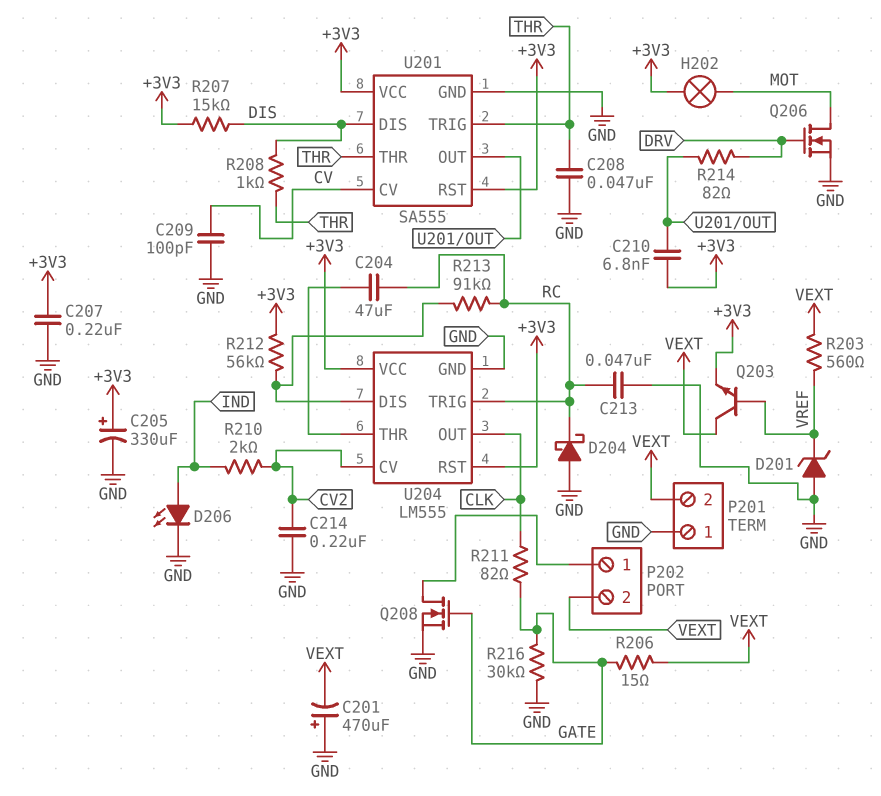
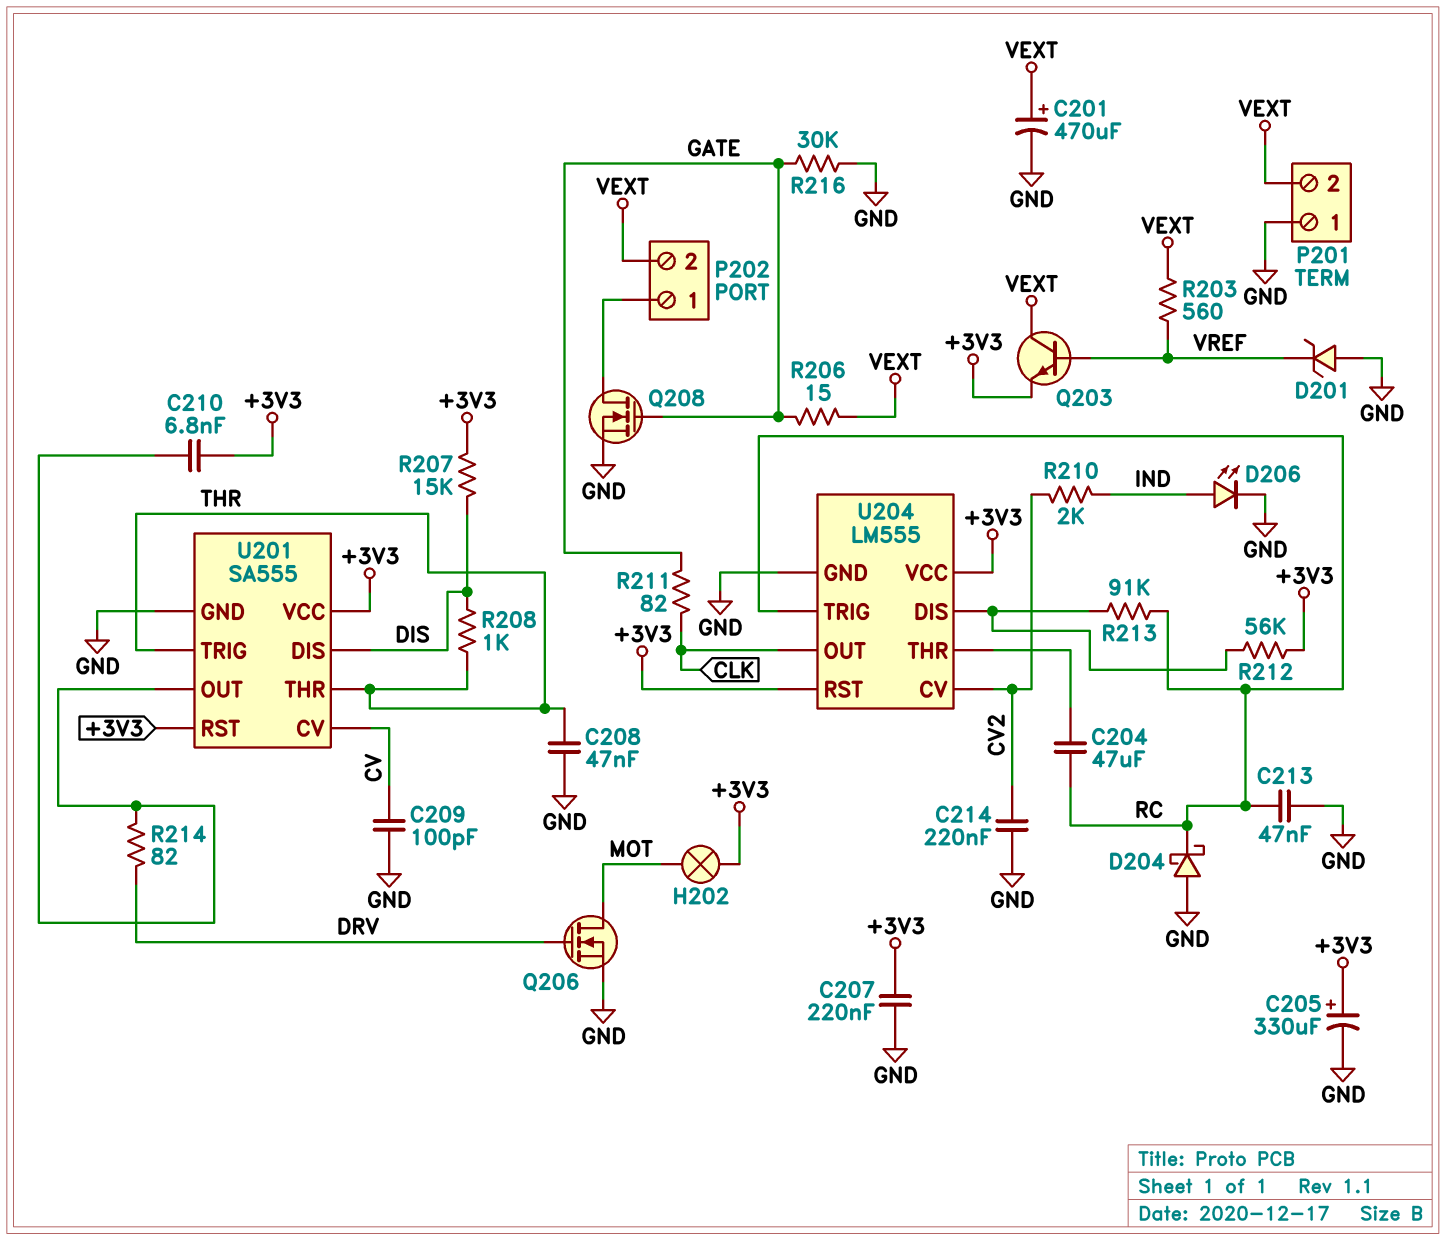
C201: 470uF (plus GND, minus VEXT) -> 470uF (plus VEXT, minus GND)

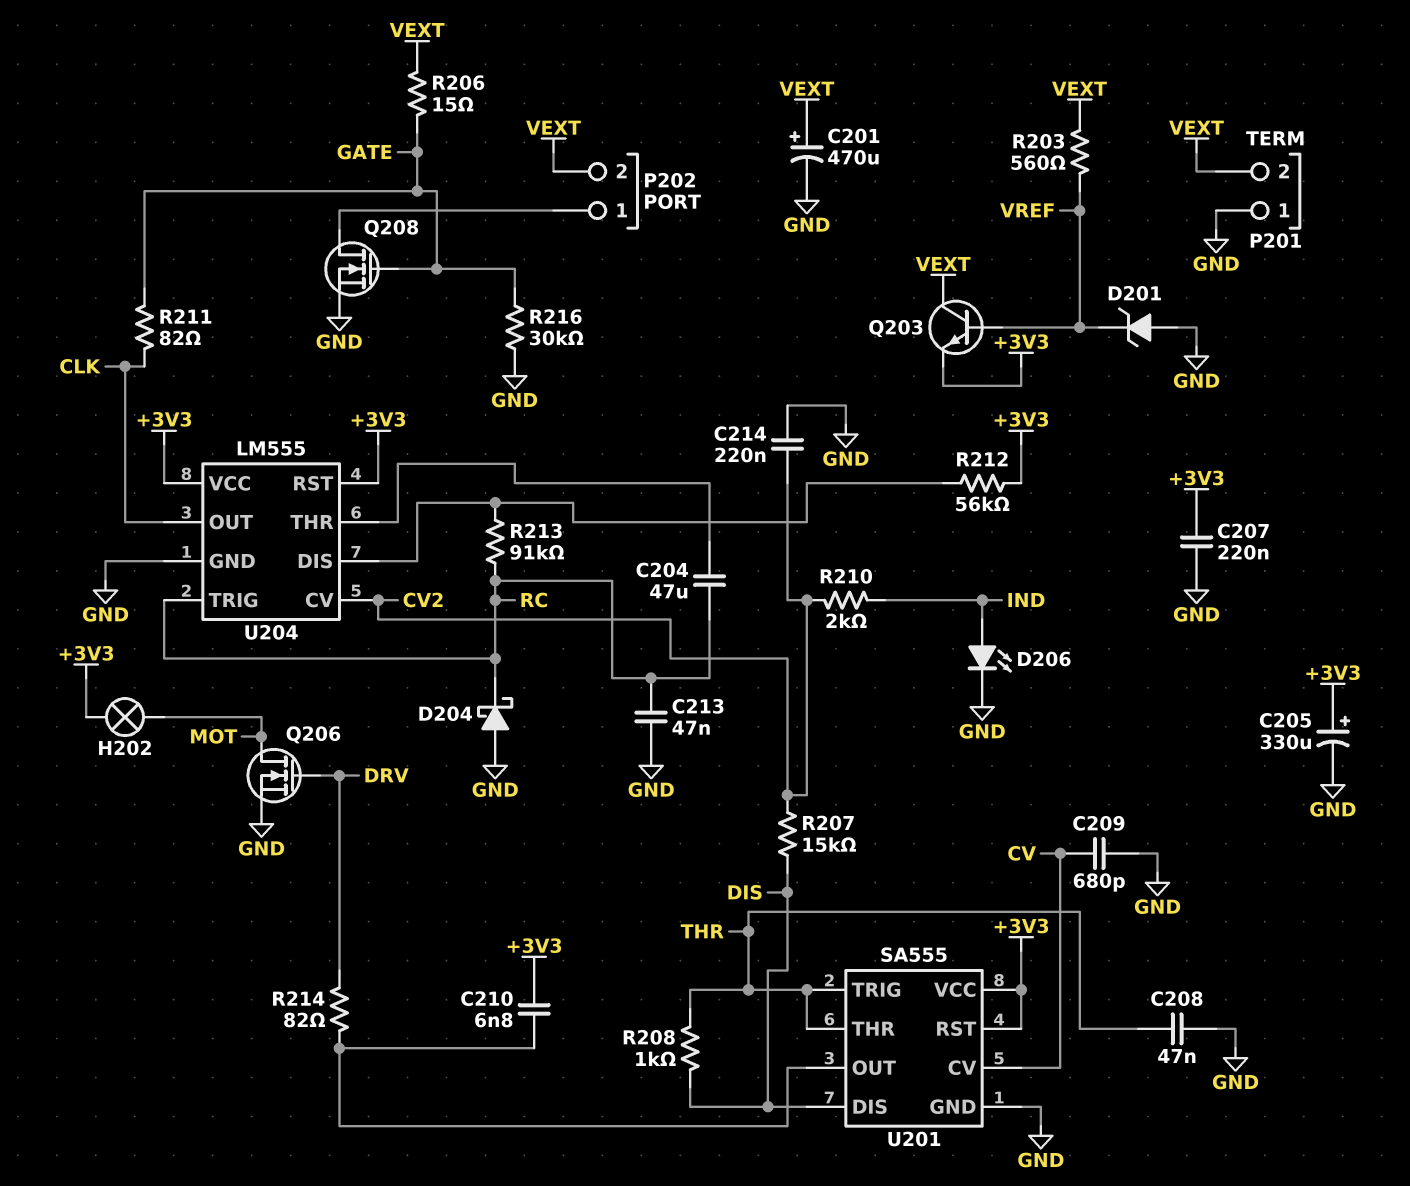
C209: 100pF (CV, GND) -> 680pF (CV, GND)
R207: 15k (+3V3, DIS) -> 15k (CV2, DIS)

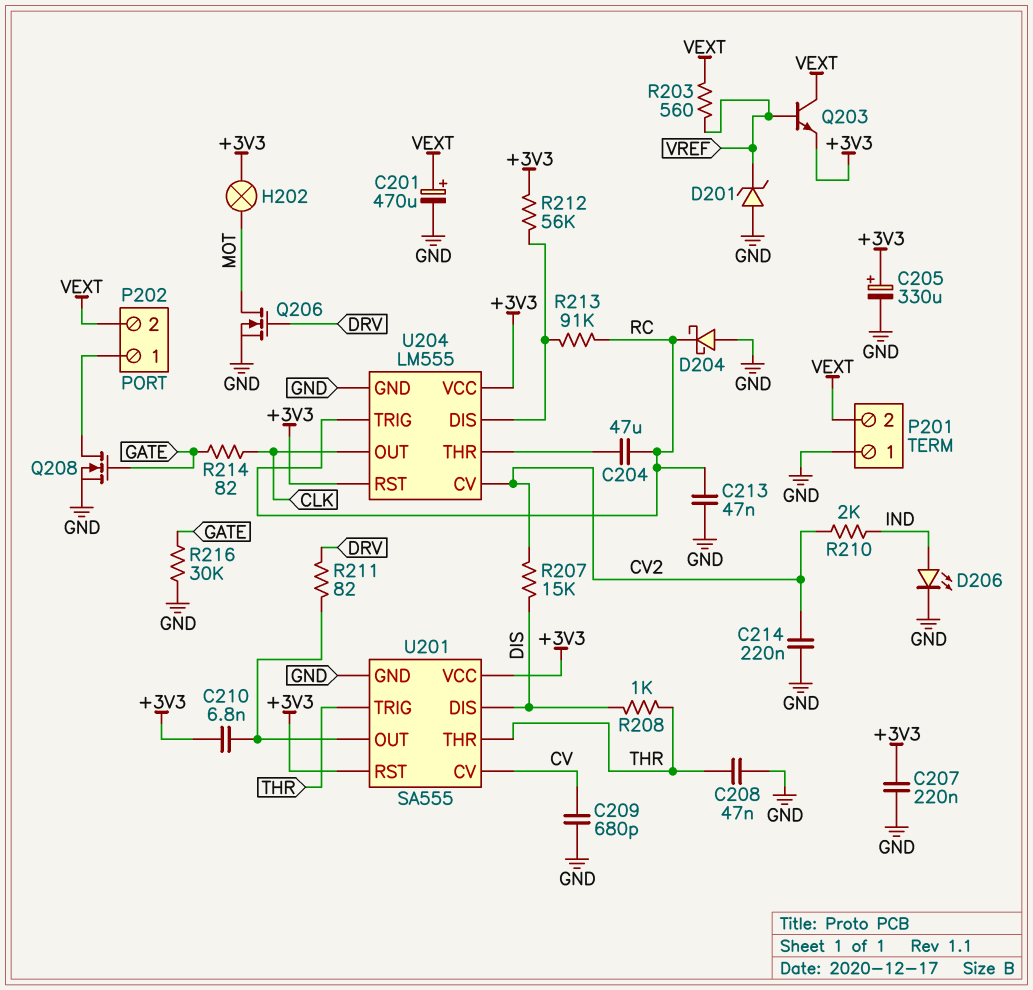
R206: 15 (GATE, VEXT) -> none
R211: 82 (CLK, GATE) -> 82 (DRV, U201/OUT)
R214: 82 (DRV, U201/OUT) -> 82 (CLK, GATE)

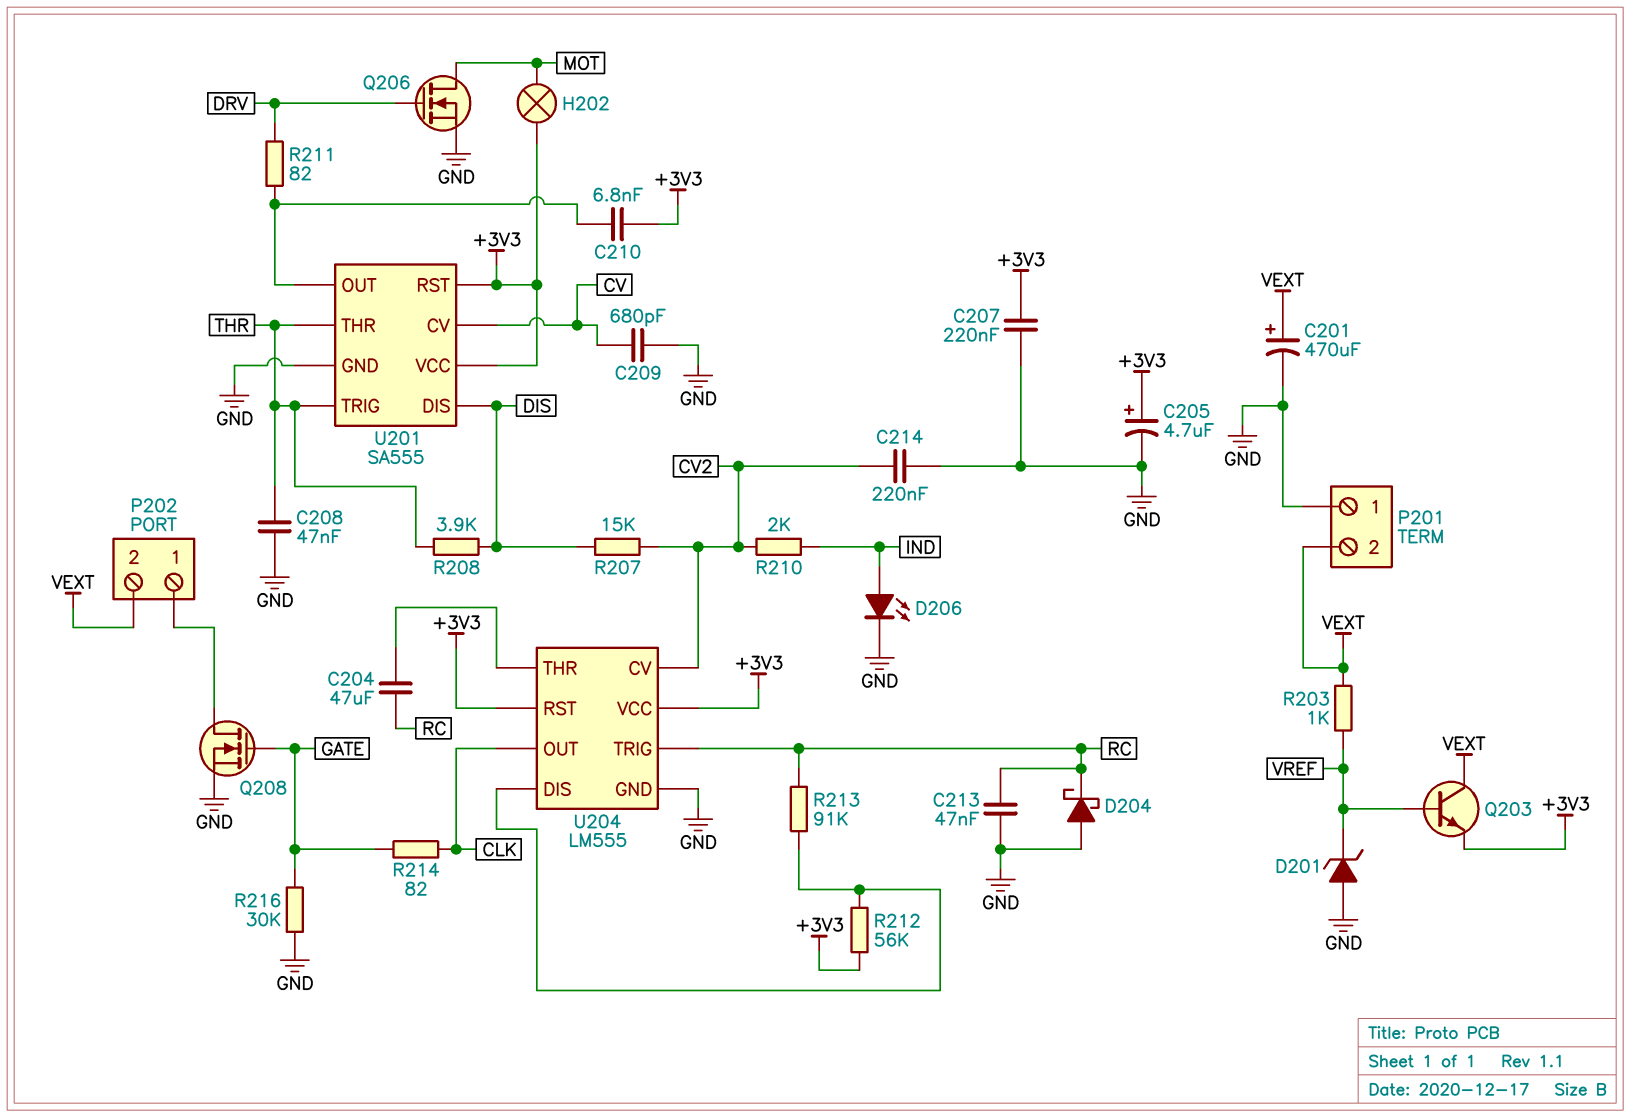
C205: 330uF (plus +3V3, minus GND) -> 4.7uF (plus +3V3, minus GND)
R203: 560 (VEXT, VREF) -> 1k (VEXT, VREF)
R208: 1k (DIS, THR) -> 3.9k (DIS, THR)

